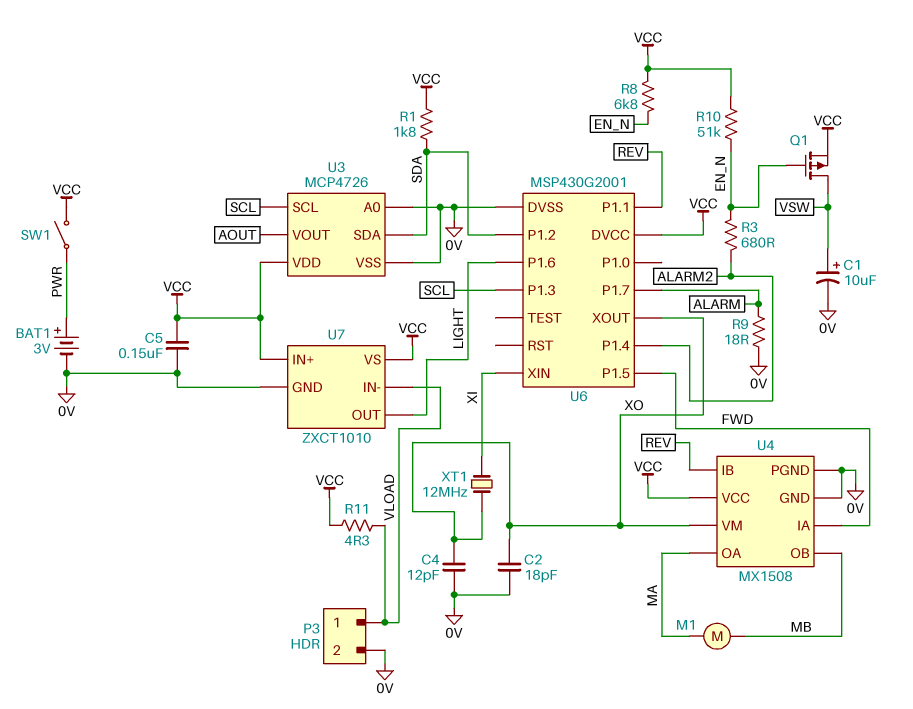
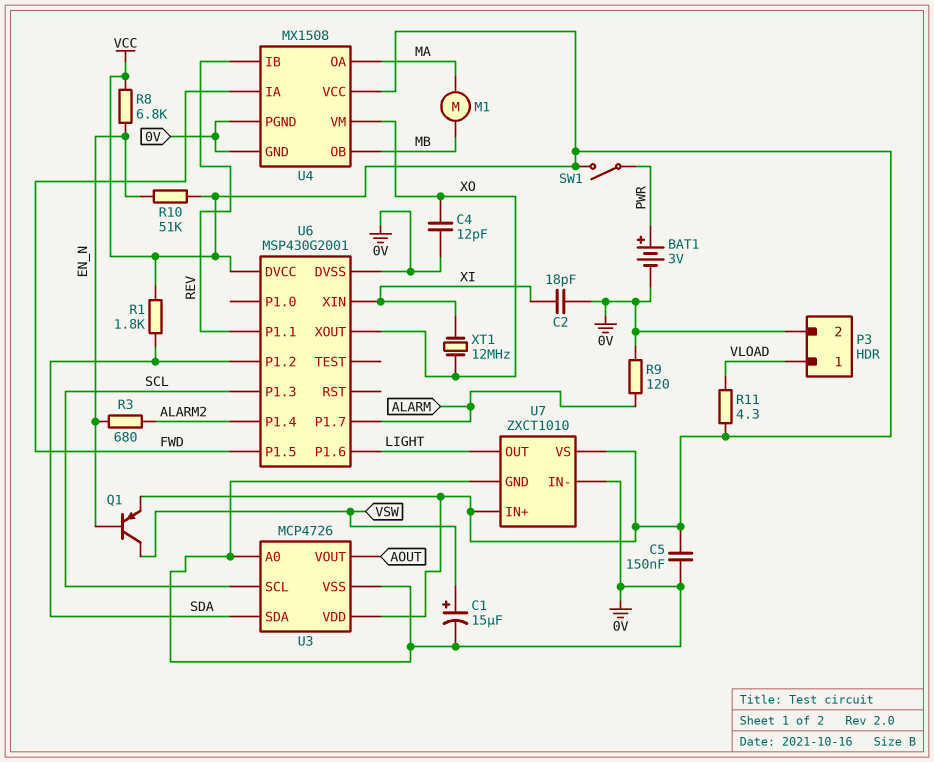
C1: 10uF (plus VSW, minus 0V) -> 15uF (plus VSW, minus 0V)
C2: 18pF (0V, XO) -> 18pF (0V, XI)
Q1: PMOS (G EN_N, D VSW, S VCC) -> PNP (B EN_N, C VSW, E VCC)
R9: 18 (0V, ALARM) -> 120 (0V, ALARM)
U7 pin IN-: VLOAD -> 0V

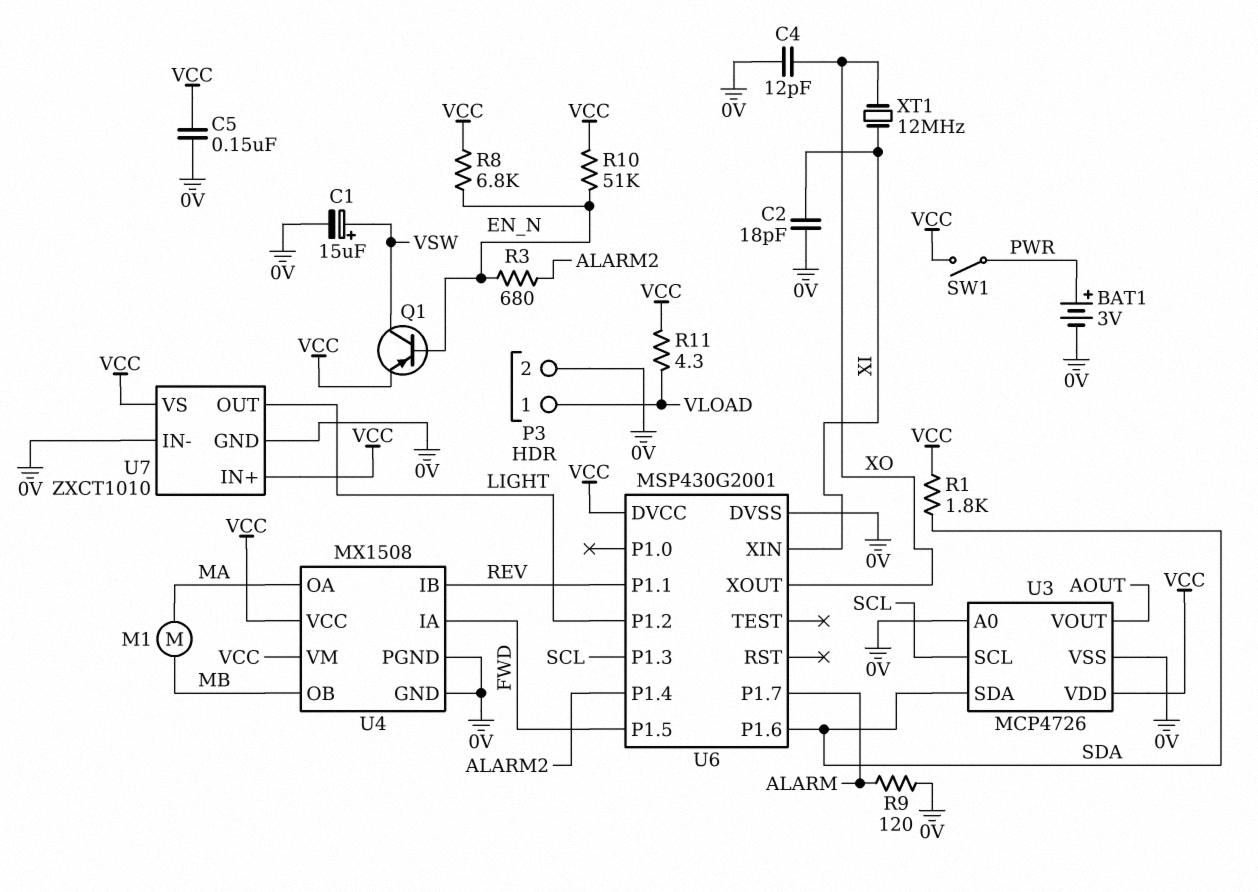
U4 pin VM: XO -> VCC
U6 pin P1.2: SDA -> LIGHT
U6 pin P1.6: LIGHT -> SDA

